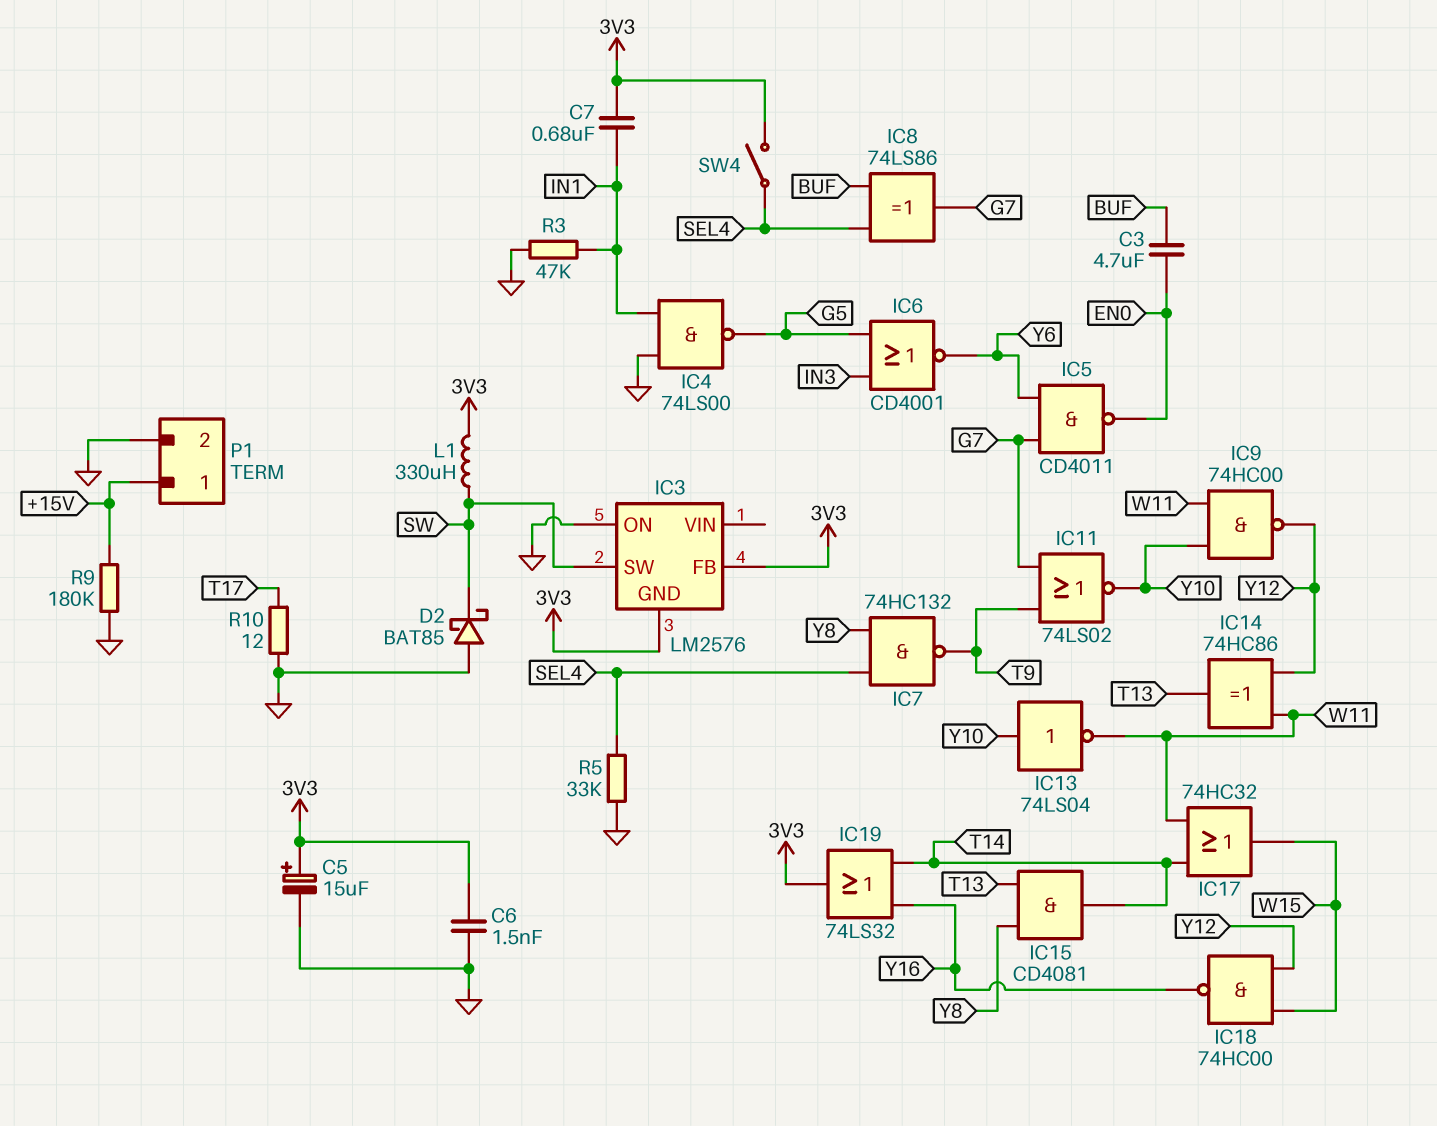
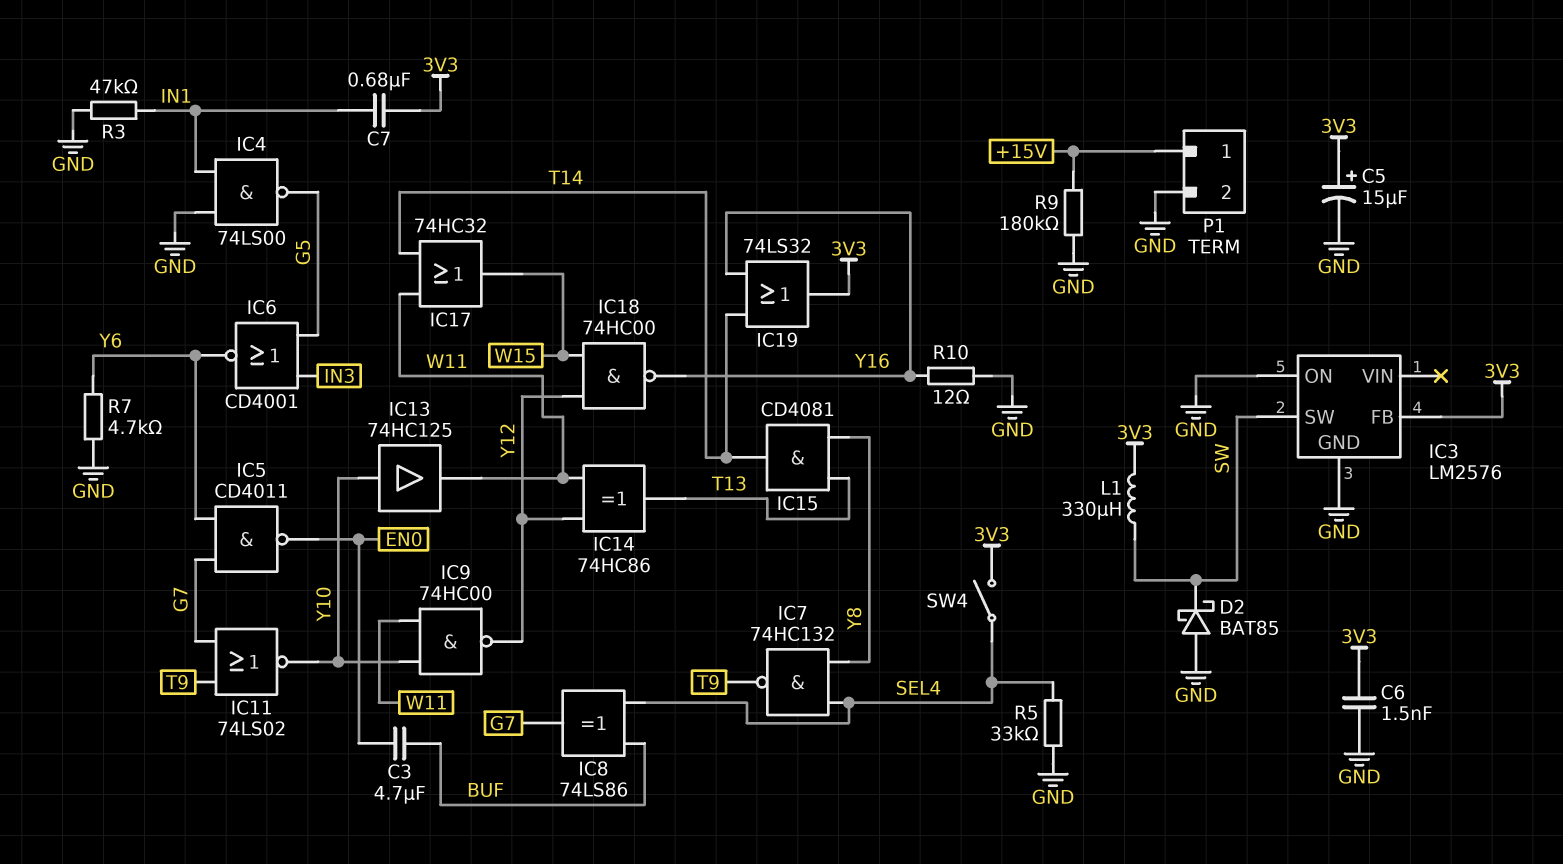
IC3 pin GND: 3V3 -> GND
IC13: NOT 74LS04 (in Y10, out W11) -> buffer 74HC125 (in Y10, out W11)
R7: none -> 4.7k (GND, Y6)
R10: 12 (GND, T17) -> 12 (GND, Y16)

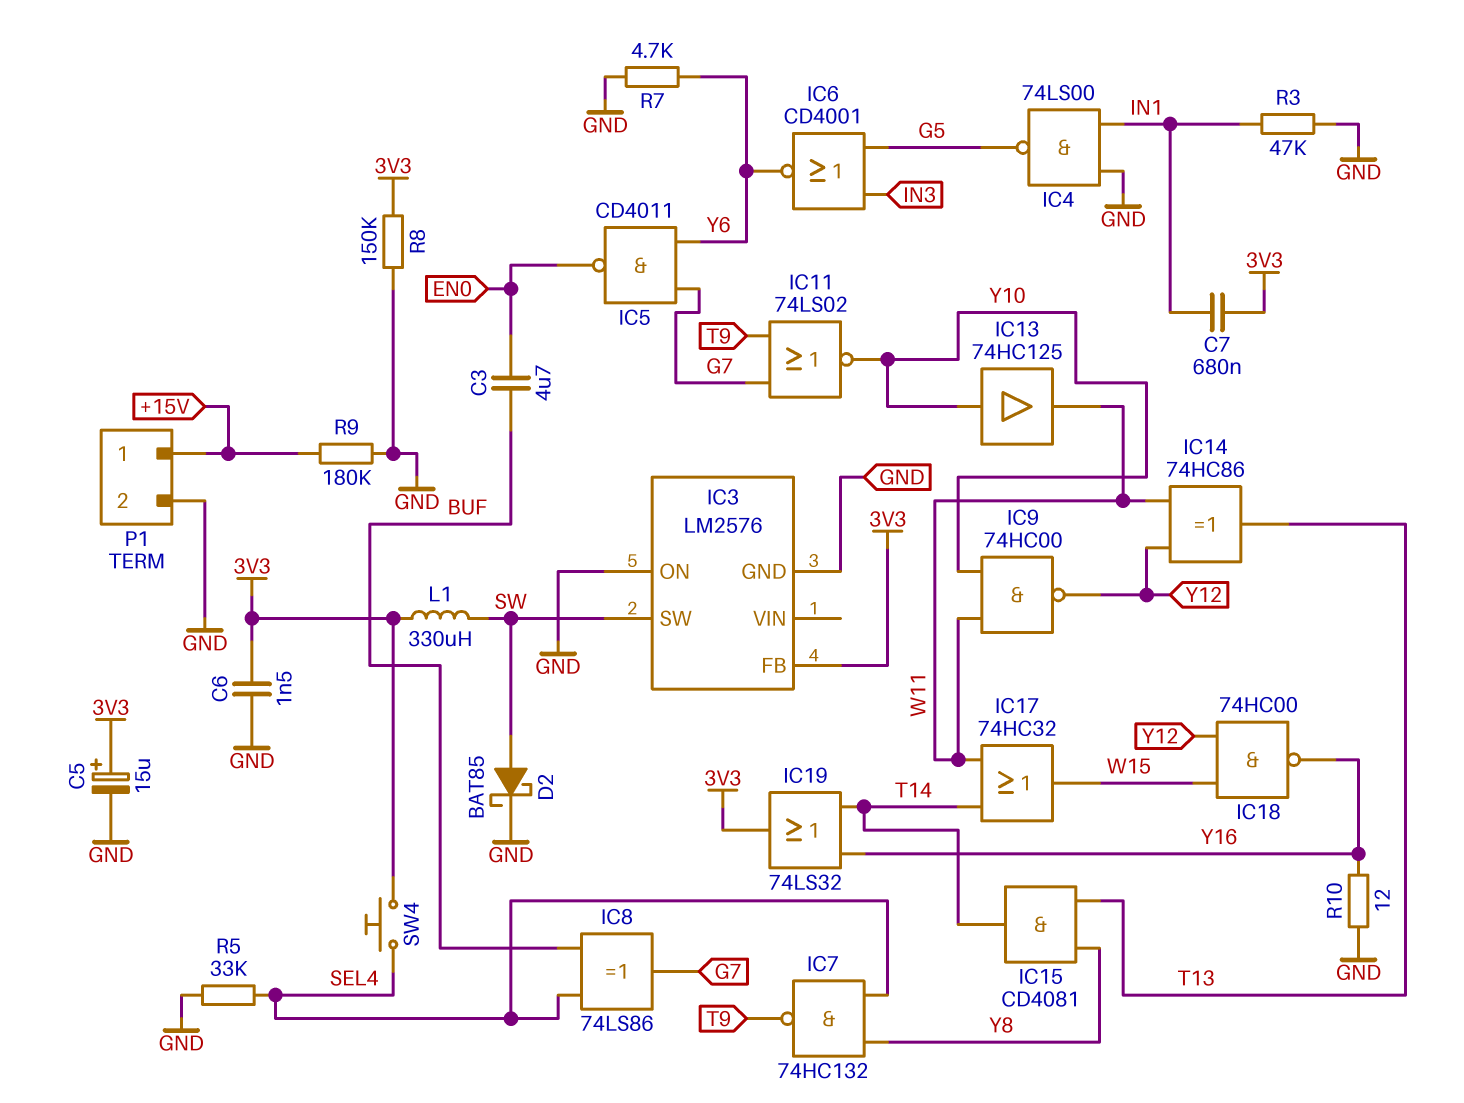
D2: schottky BAT85 (A GND, K SW) -> schottky BAT85 (A SW, K GND)
R8: none -> 150k (3V3, GND)
SW4: switch (3V3, SEL4) -> button (3V3, SEL4)

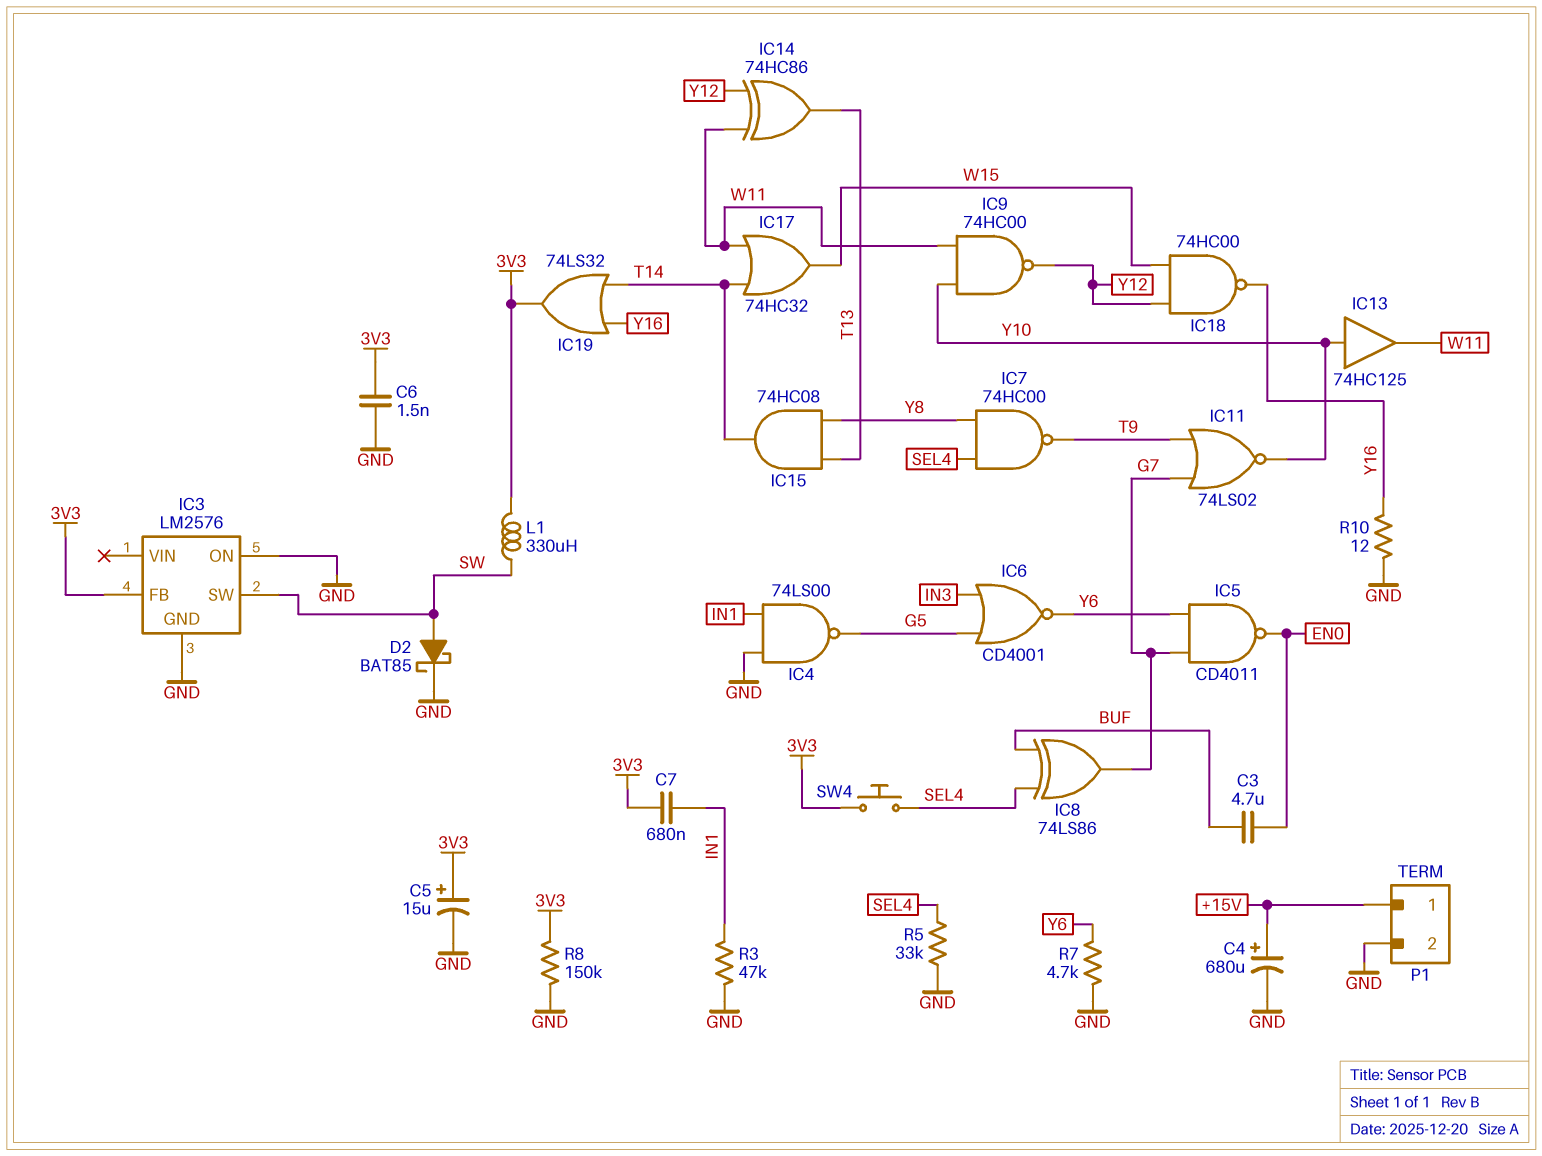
C4: none -> 680uF (plus +15V, minus GND)
IC7: NAND 74HC132 (in SEL4, in Y8, out T9) -> NAND 74HC00 (in SEL4, in Y8, out T9)
IC15: AND CD4081 (in T13, in Y8, out T14) -> AND 74HC08 (in T13, in Y8, out T14)
R9: 180k (+15V, GND) -> none

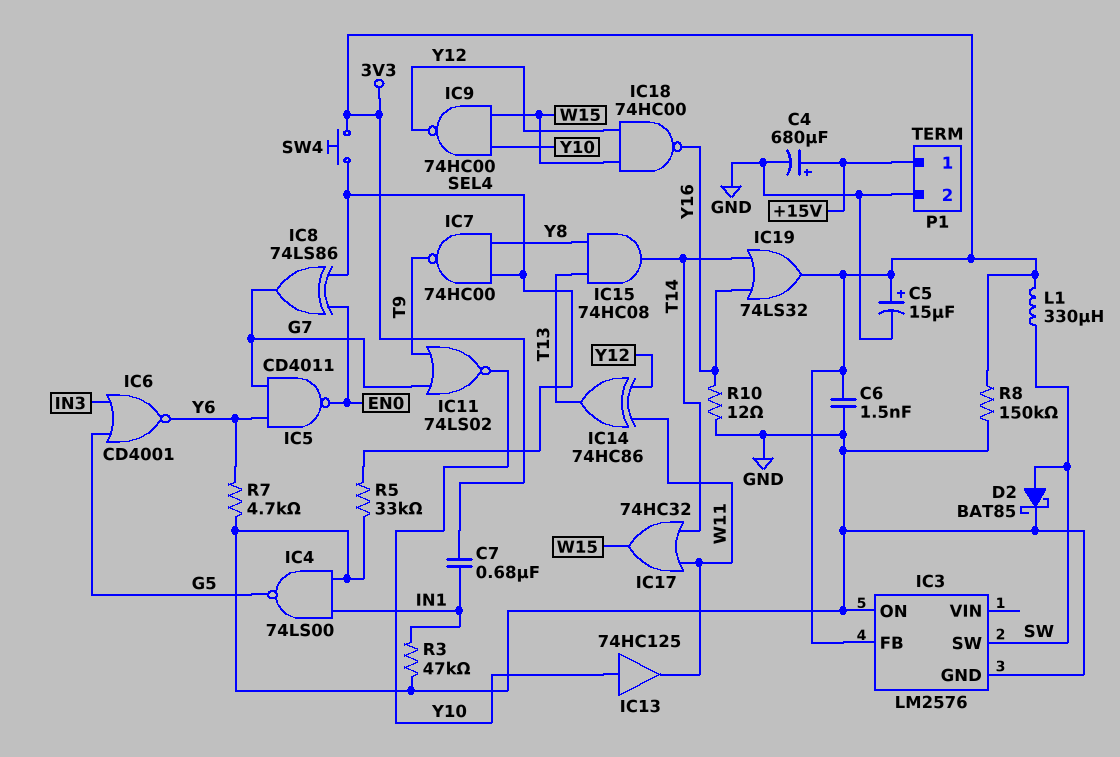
C3: 4.7uF (BUF, EN0) -> none
IC8: XOR 74LS86 (in BUF, in SEL4, out G7) -> XOR 74LS86 (in EN0, in SEL4, out G7)
IC9: NAND 74HC00 (in W11, in Y10, out Y12) -> NAND 74HC00 (in W15, in Y10, out Y12)

